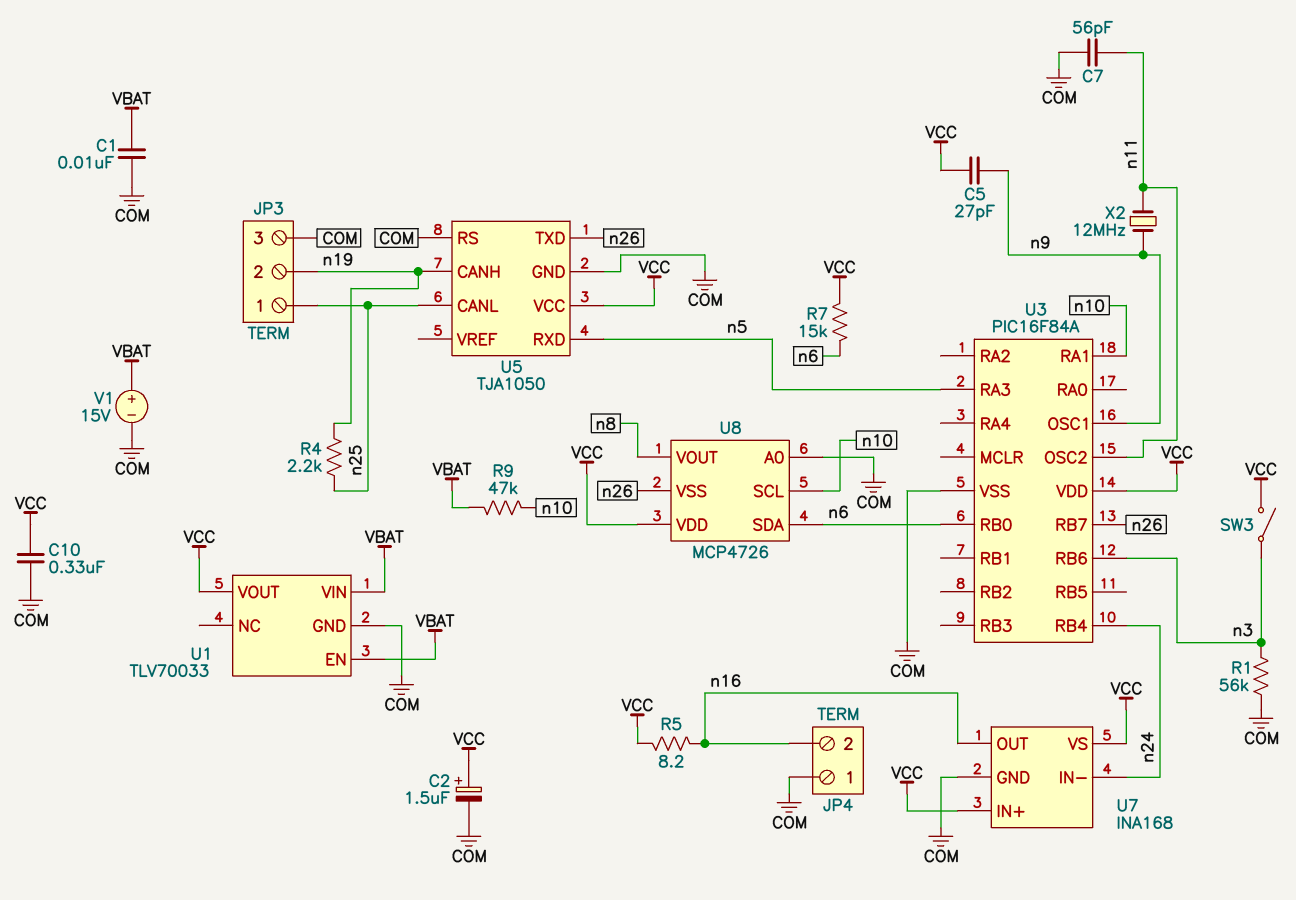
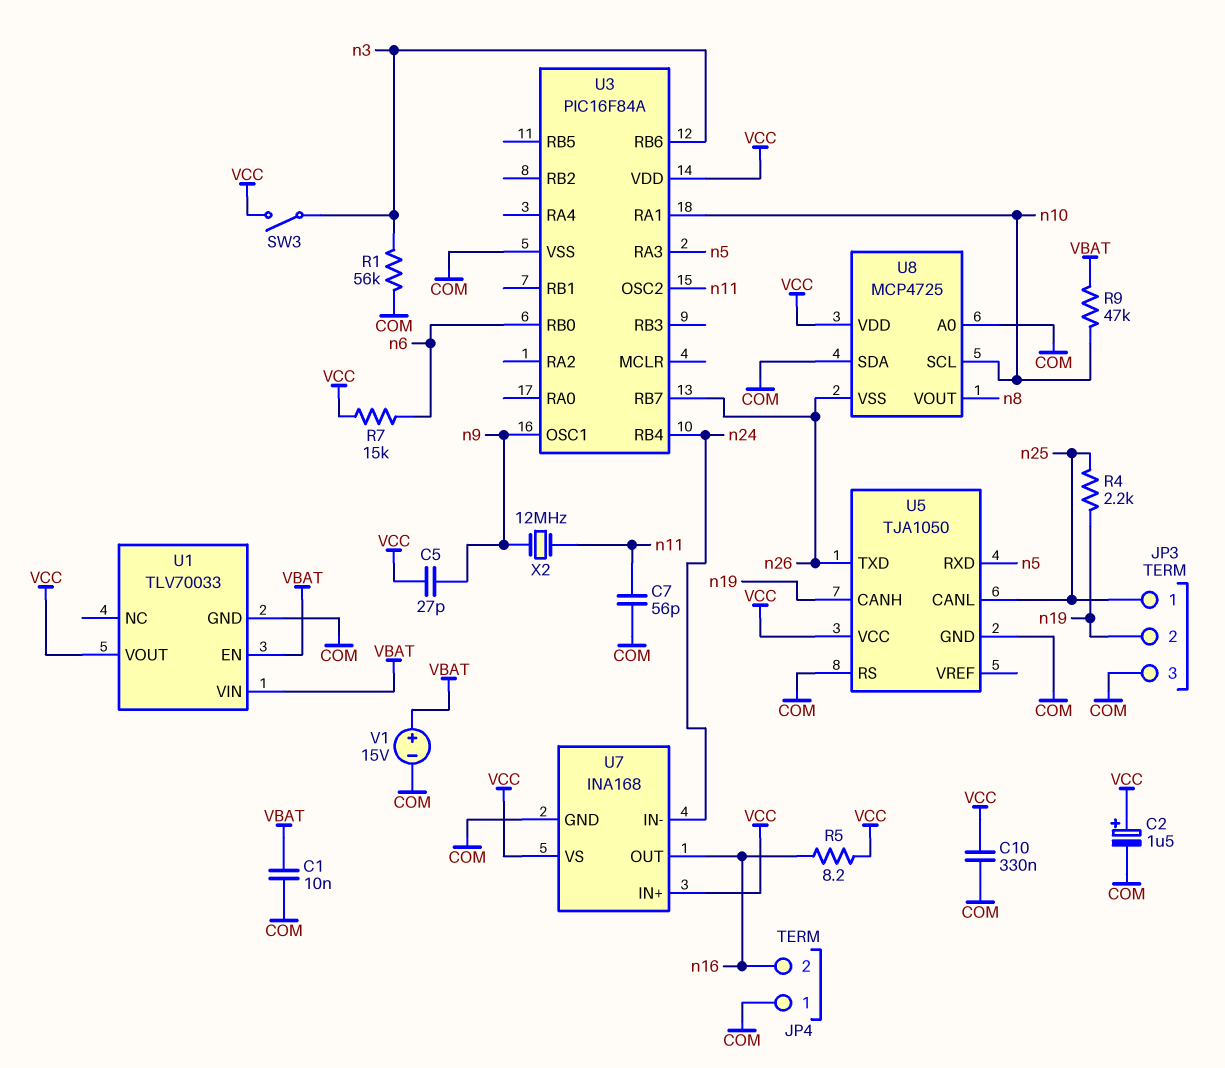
U8: MCP4726 -> MCP4725
U8 pin SDA: n6 -> COM

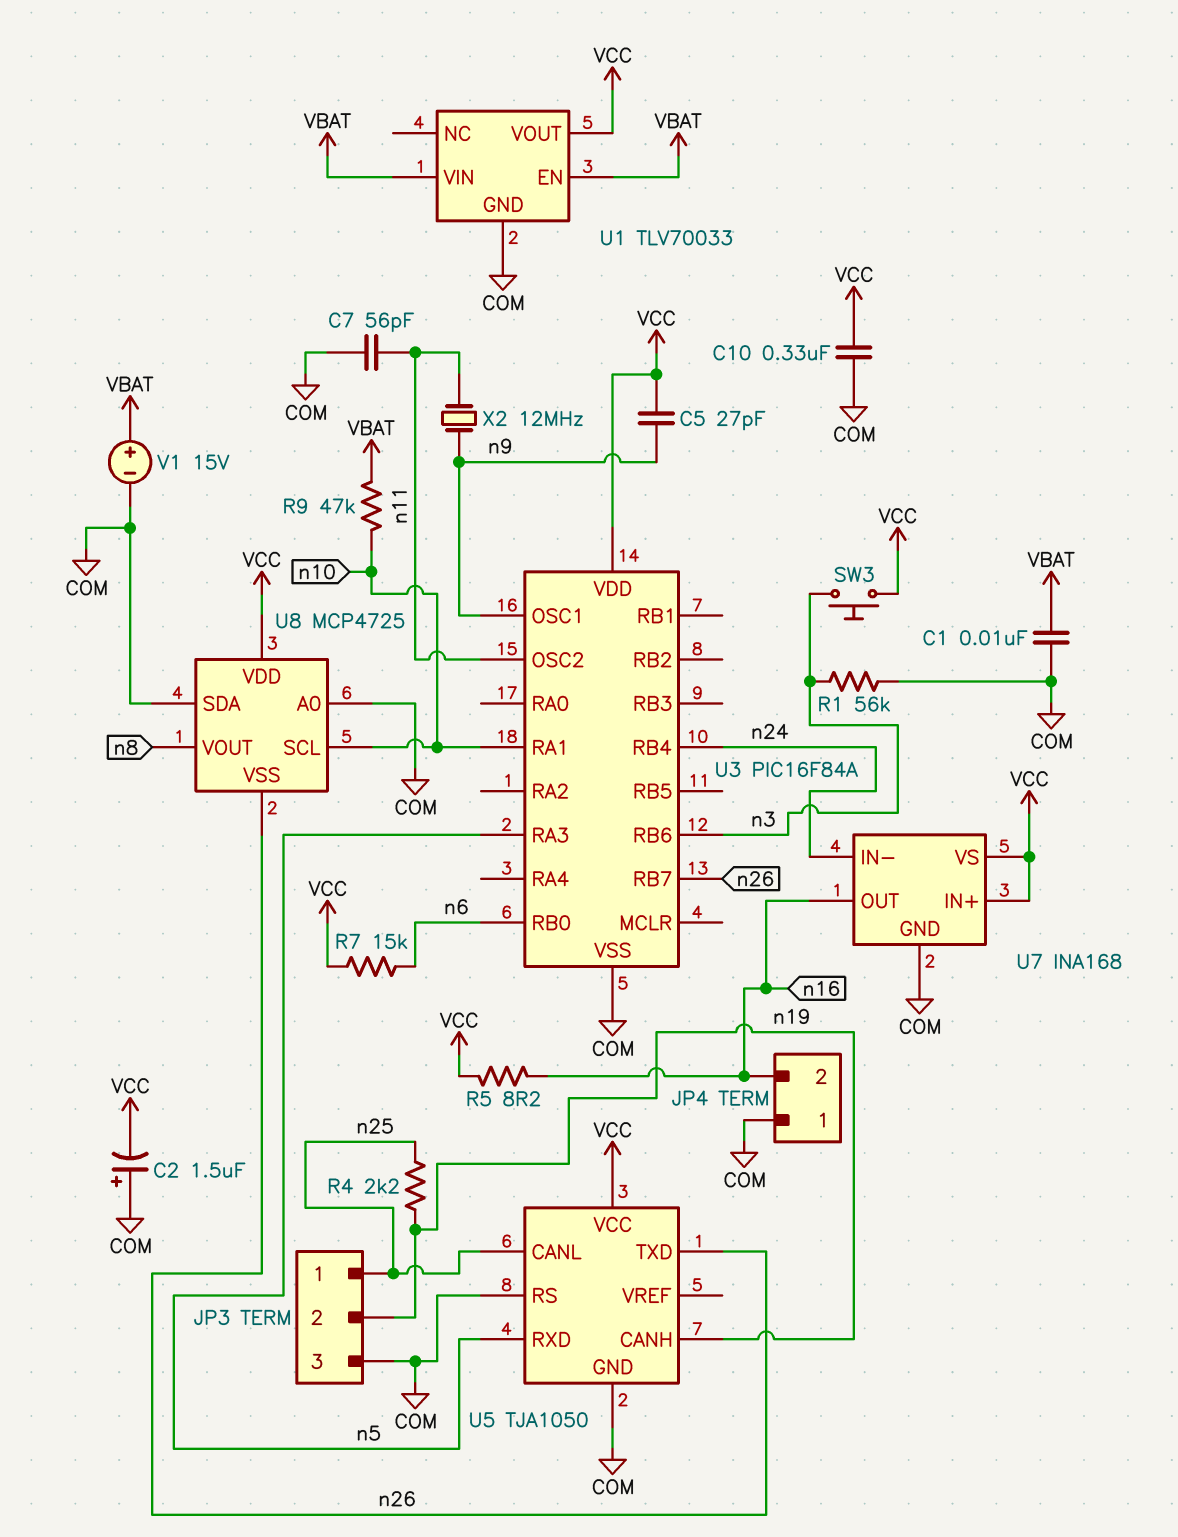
C2: 1.5uF (plus VCC, minus COM) -> 1.5uF (plus COM, minus VCC)
SW3: switch (VCC, n3) -> button (VCC, n3)

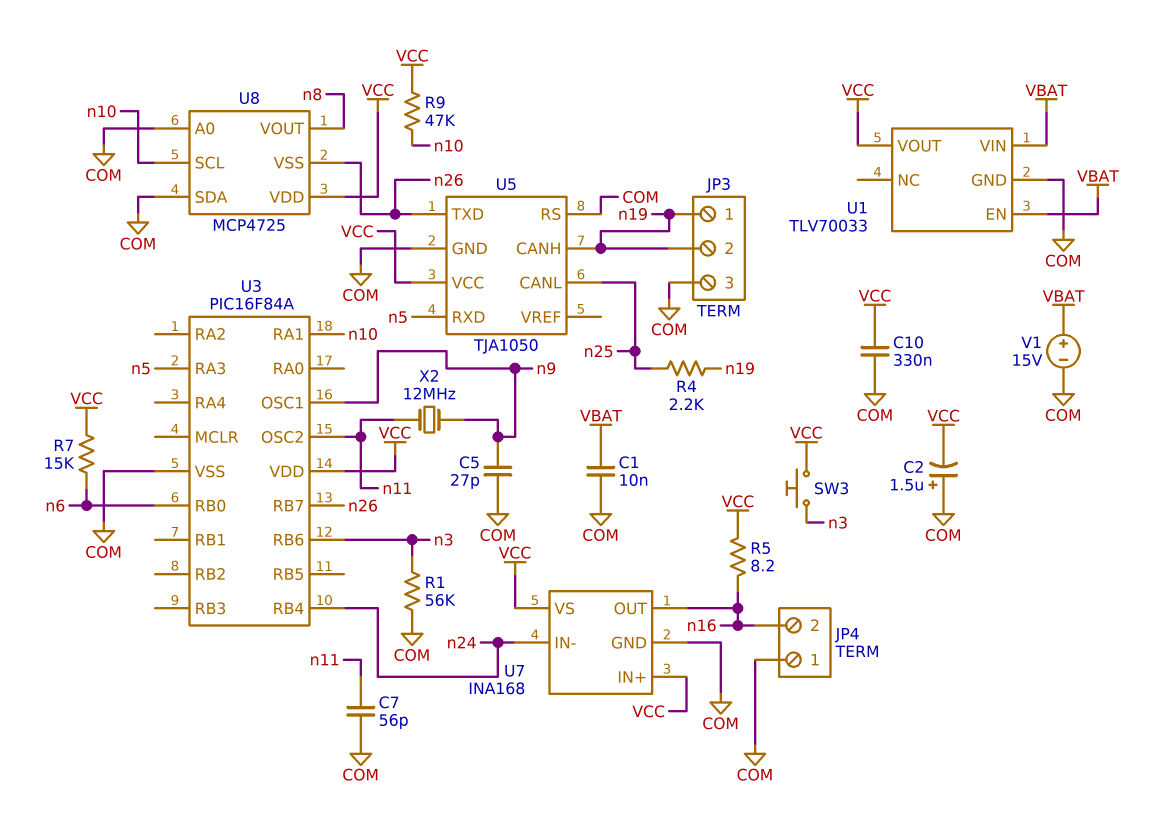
C5: 27pF (VCC, n9) -> 27pF (COM, n9)
JP3 pin 1: n25 -> n19
R9: 47k (VBAT, n10) -> 47k (VCC, n10)

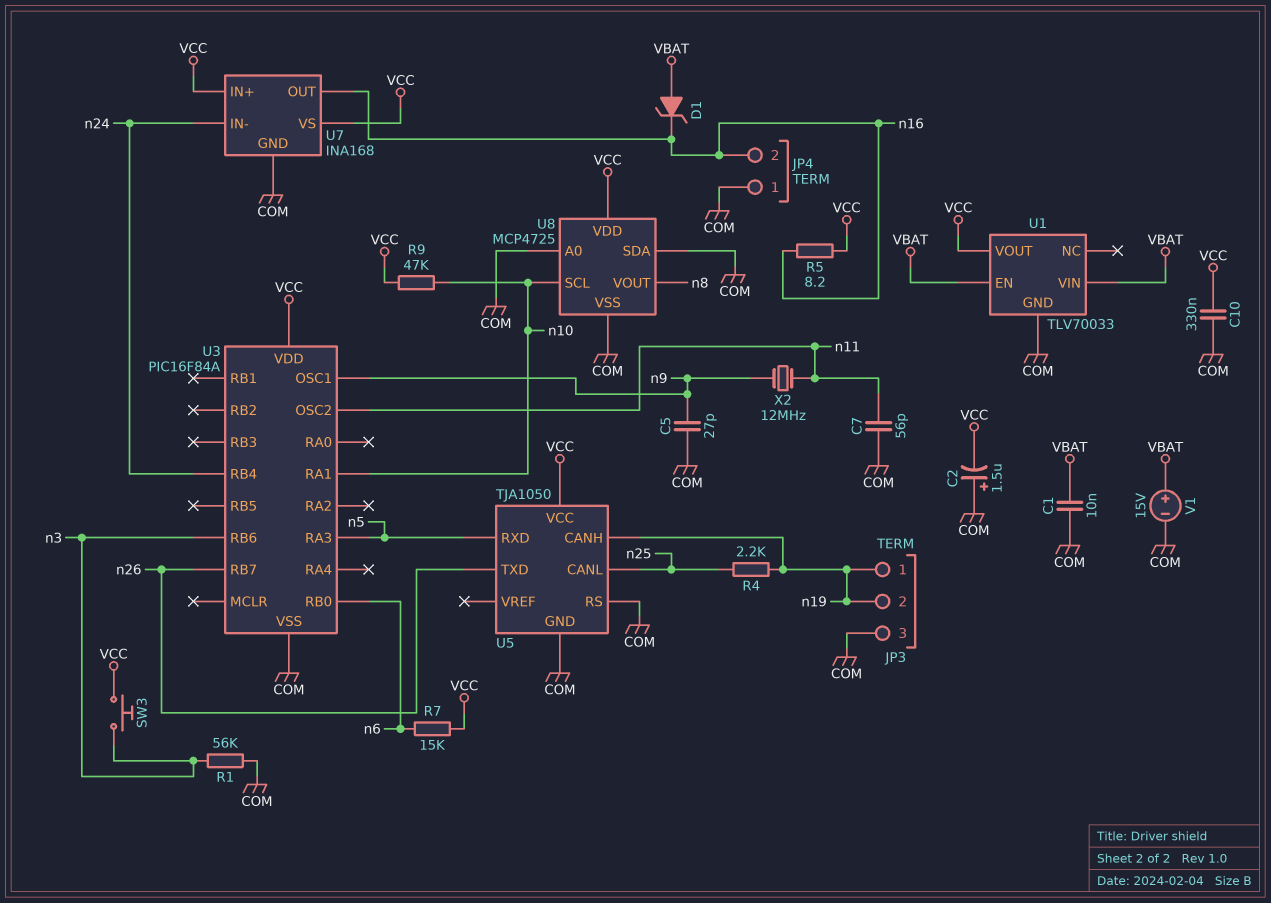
D1: none -> zener (A VBAT, K n16)
U8 pin VSS: n26 -> COM

